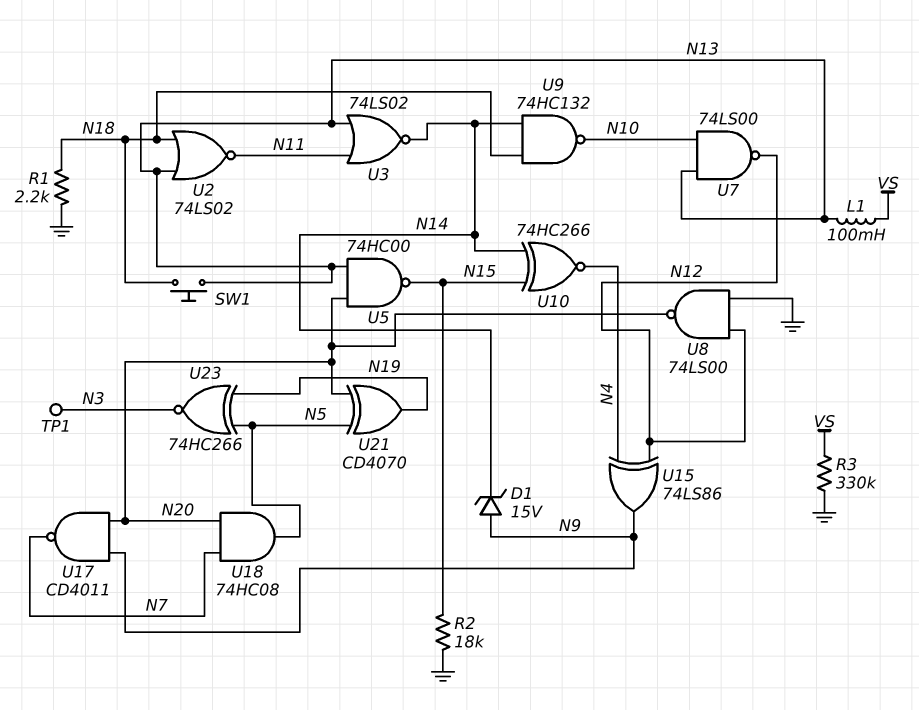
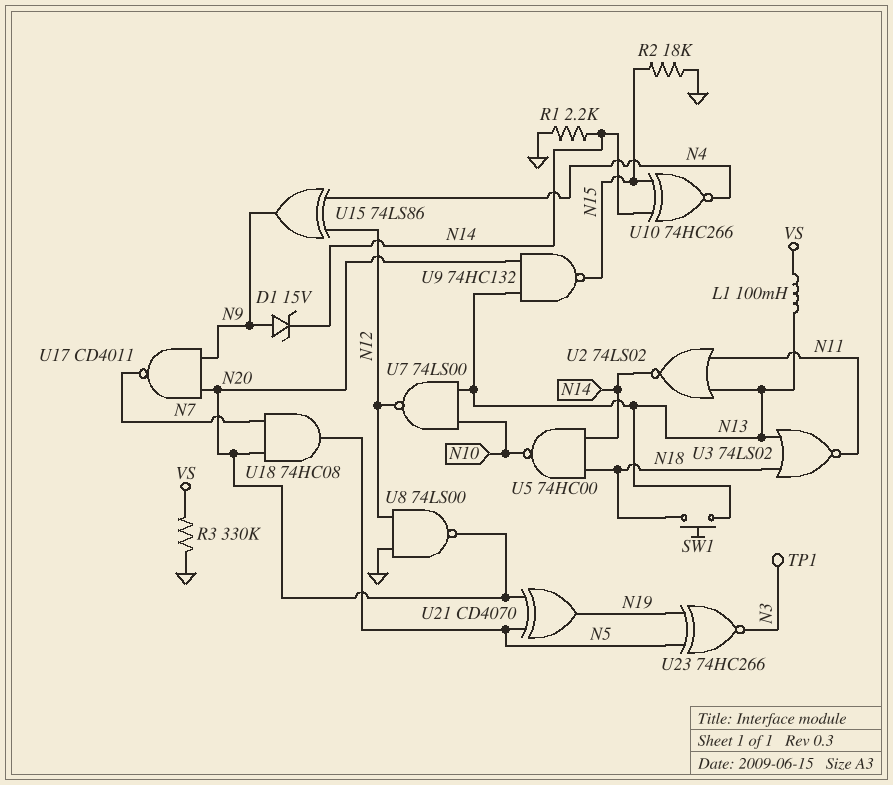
R1: 2.2k (GND, N18) -> 2.2k (GND, N14)
U2: NOR 74LS02 (in N13, in N18, out N11) -> NOR 74LS02 (in N11, in N13, out N14)
U3: NOR 74LS02 (in N11, in N13, out N14) -> NOR 74LS02 (in N13, in N18, out N11)
U5: NAND 74HC00 (in N13, in N20, out N15) -> NAND 74HC00 (in N14, in N18, out N10)
U9: NAND 74HC132 (in N14, in N18, out N10) -> NAND 74HC132 (in N13, in N20, out N15)

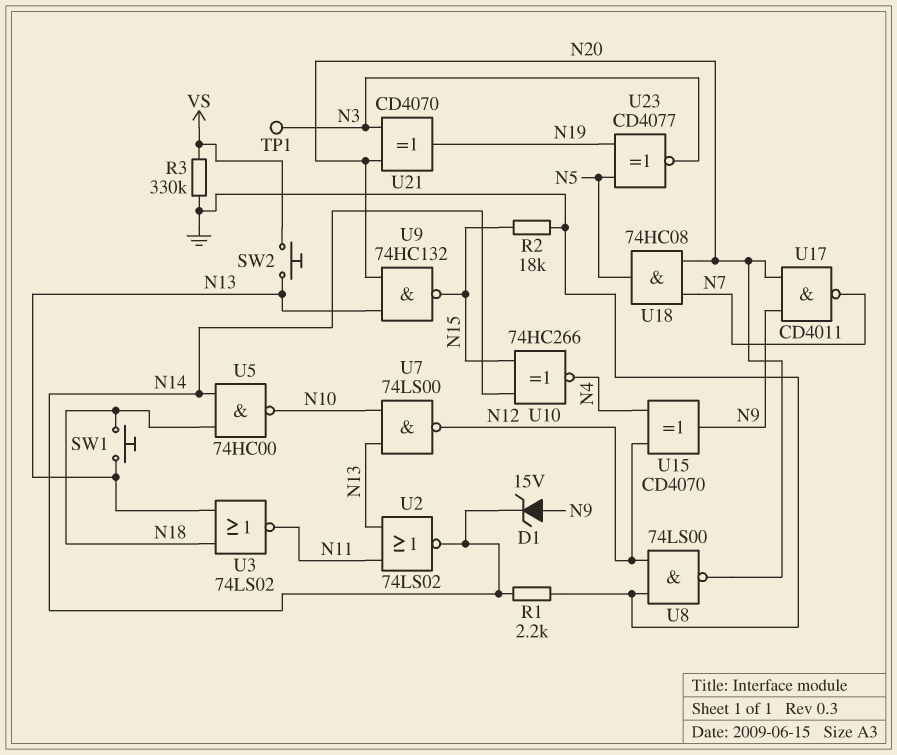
L1: 100mH (N13, VS) -> none
SW2: none -> button (N13, VS)
U15: XOR 74LS86 (in N4, in N12, out N9) -> XOR CD4070 (in N4, in N12, out N9)
U21: XOR CD4070 (in N5, in N20, out N19) -> XOR CD4070 (in N3, in N20, out N19)
U23: XNOR 74HC266 (in N5, in N19, out N3) -> XNOR CD4077 (in N5, in N19, out N3)

